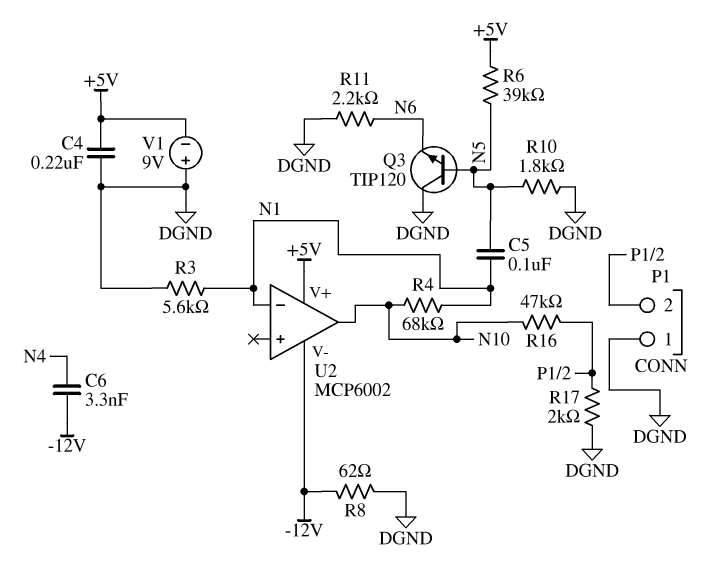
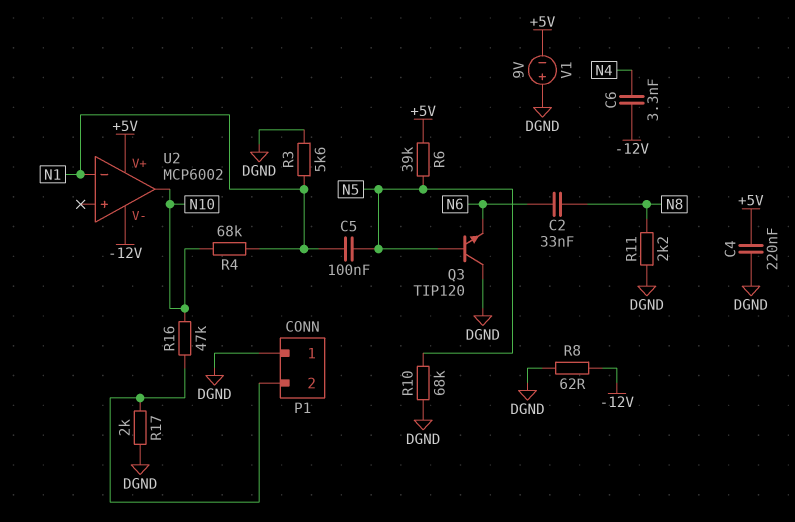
C2: none -> 33nF (N6, N8)
R10: 1.8k (DGND, N5) -> 68k (DGND, N5)
R11: 2.2k (DGND, N6) -> 2.2k (DGND, N8)

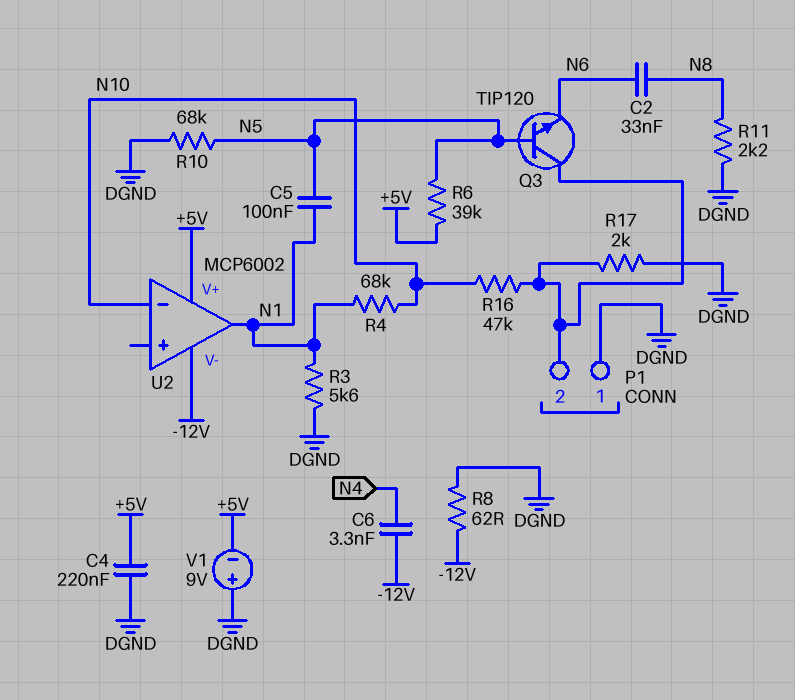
Q3: NPN TIP120 (B N5, C DGND, E N6) -> NPN TIP120 (B N5, C P1/2, E N6)
U2 pin in-: N1 -> N10
U2 pin out: N10 -> N1

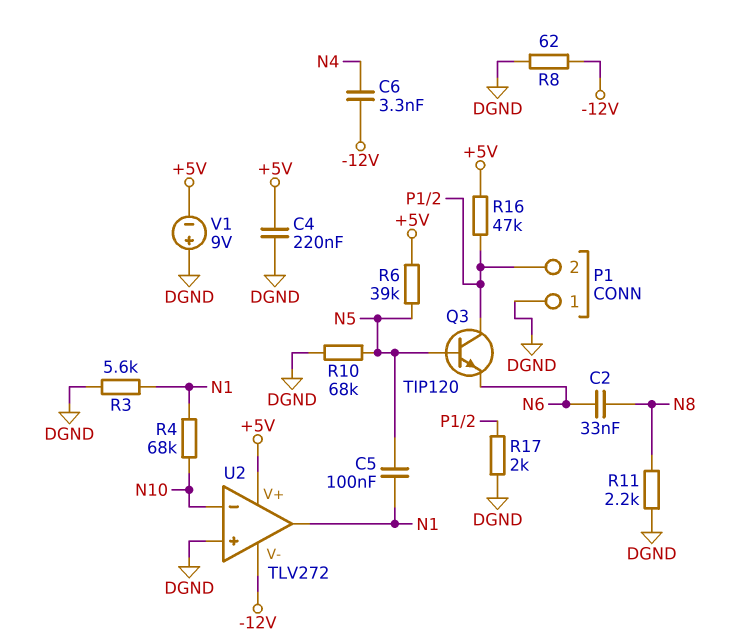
R16: 47k (N10, P1/2) -> 47k (+5V, P1/2)
U2: MCP6002 -> TLV272
U2 pin in+: none -> DGND

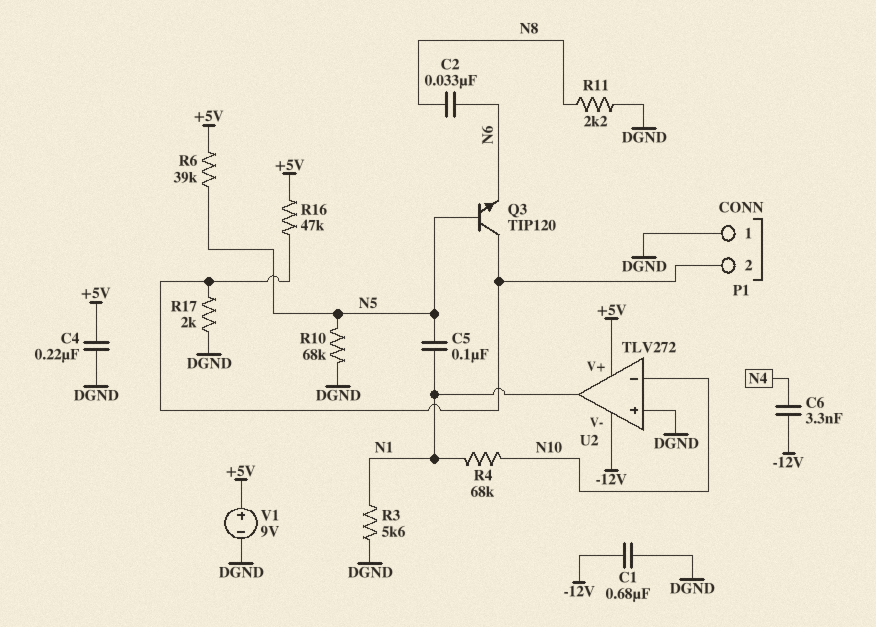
C1: none -> 680nF (-12V, DGND)
R8: 62 (-12V, DGND) -> none
V1: 9V (plus DGND, minus +5V) -> 9V (plus +5V, minus DGND)

